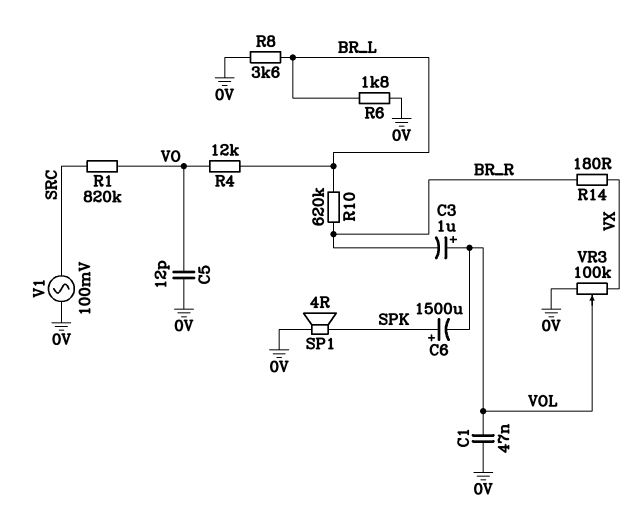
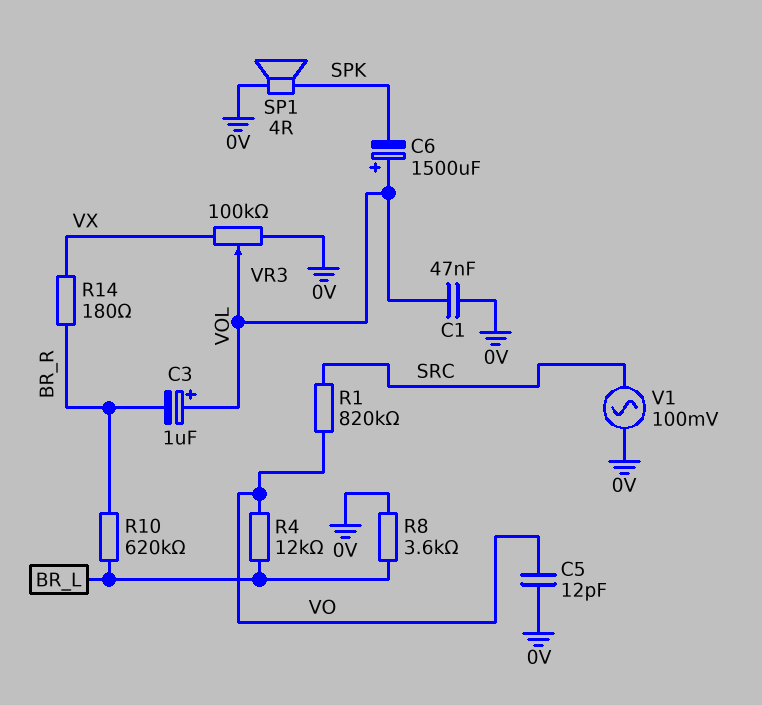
C6: 1500uF (plus SPK, minus VOL) -> 1500uF (plus VOL, minus SPK)
R6: 1.8k (0V, BR_L) -> none

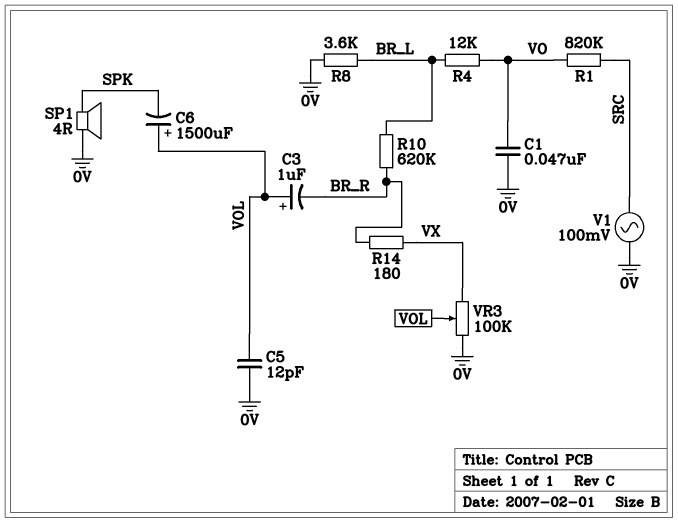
C1: 47nF (0V, VOL) -> 47nF (0V, VO)
C5: 12pF (0V, VO) -> 12pF (0V, VOL)

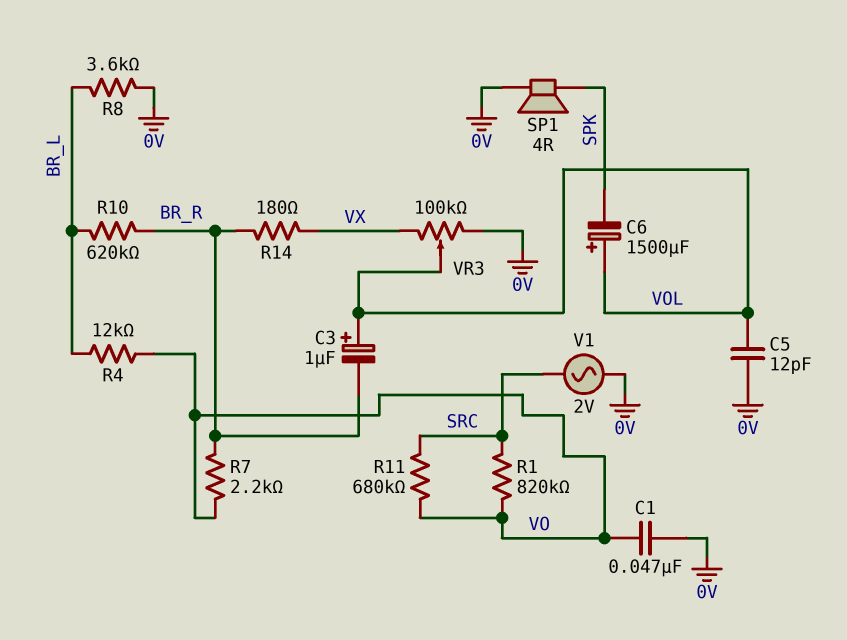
R7: none -> 2.2k (BR_R, VO)
R11: none -> 680k (SRC, VO)
V1: AC 100mV (0V, SRC) -> AC 2V (0V, SRC)

